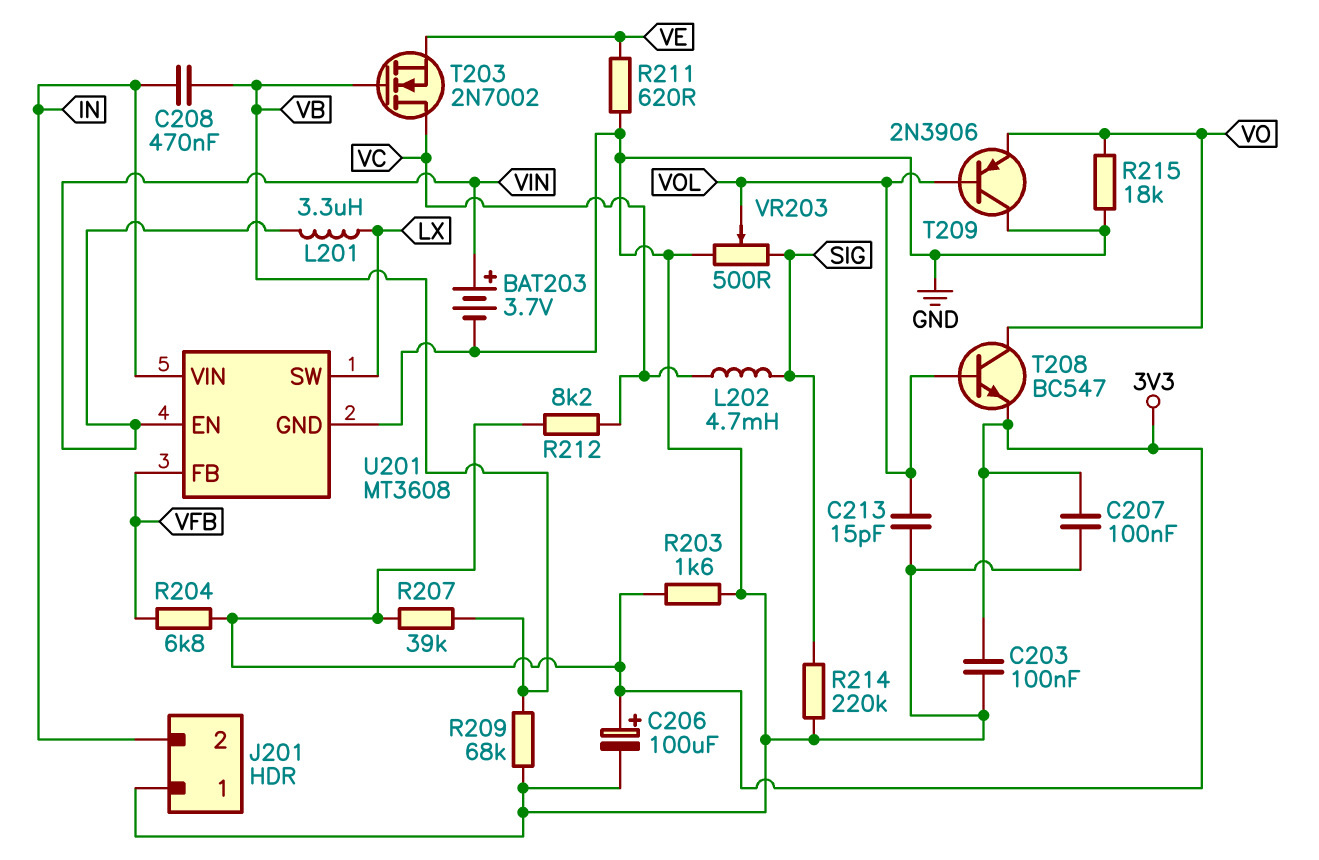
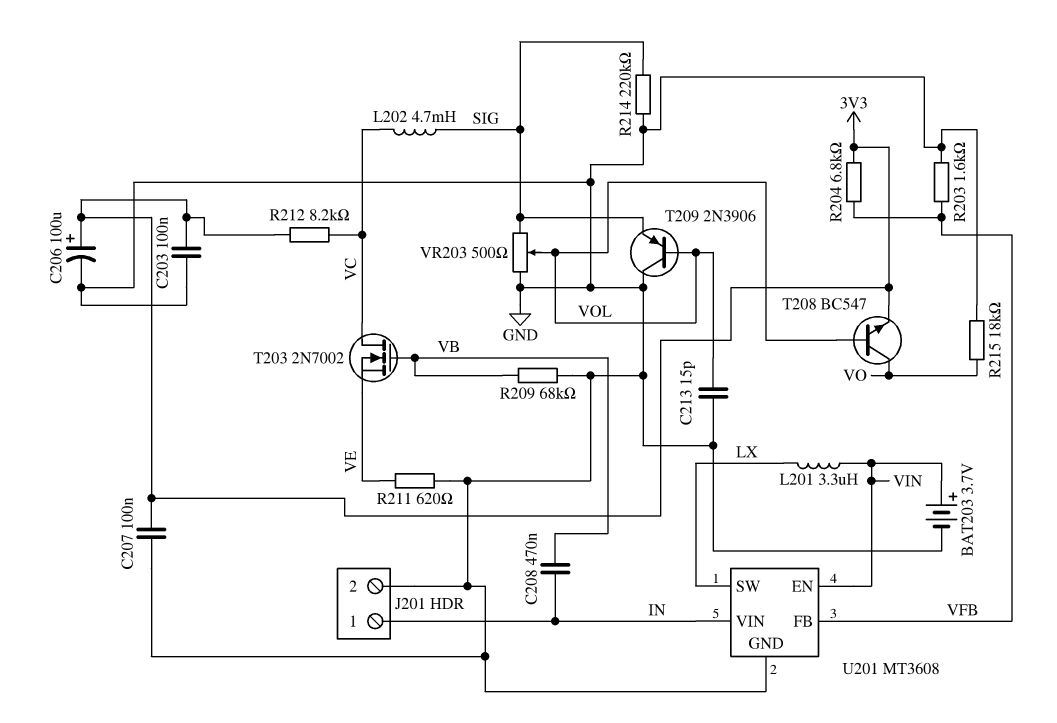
J201 pin 1: GND -> IN
J201 pin 2: IN -> GND
R203: 1.6k (3V3, GND) -> 1.6k (GND, VFB)
R207: 39k (3V3, VB) -> none
T209: PNP 2N3906 (B VOL, C GND, E VO) -> PNP 2N3906 (B VOL, C GND, E SIG)

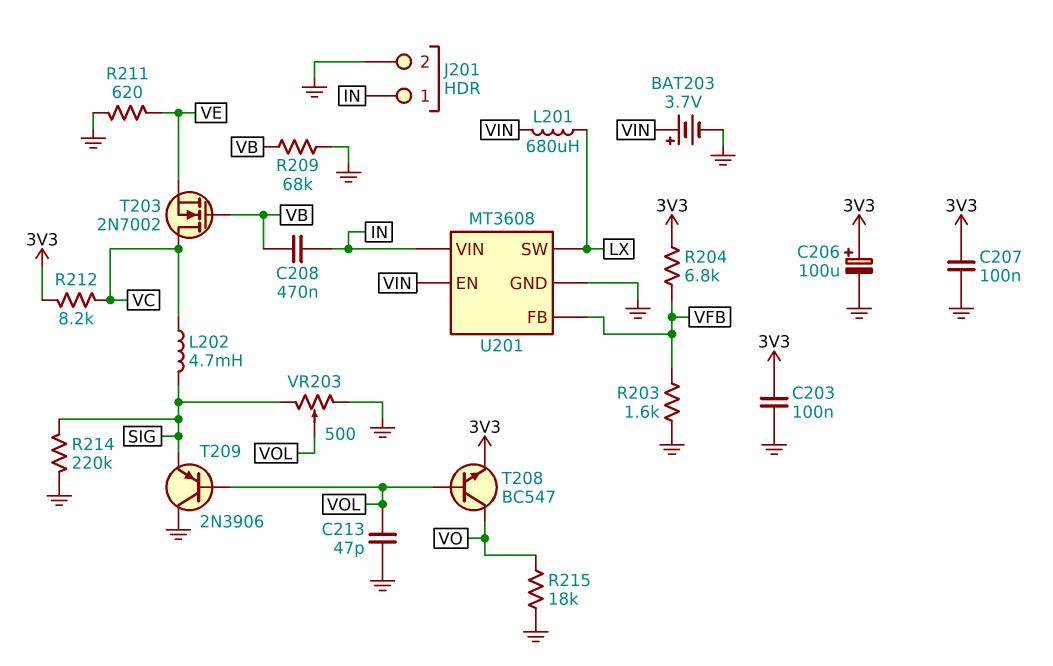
C213: 15pF (GND, VOL) -> 47pF (GND, VOL)
L201: 3.3uH (LX, VIN) -> 680uH (LX, VIN)

